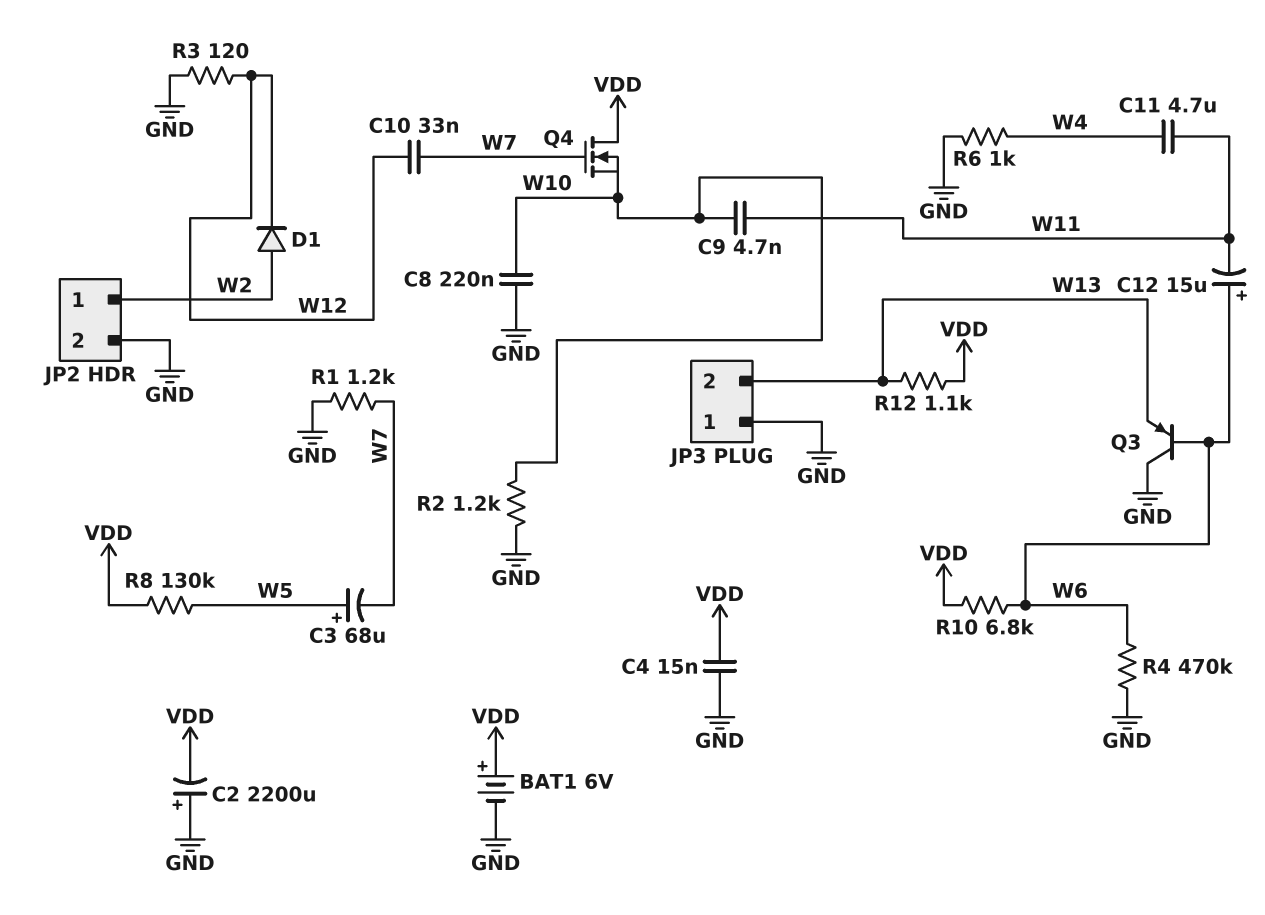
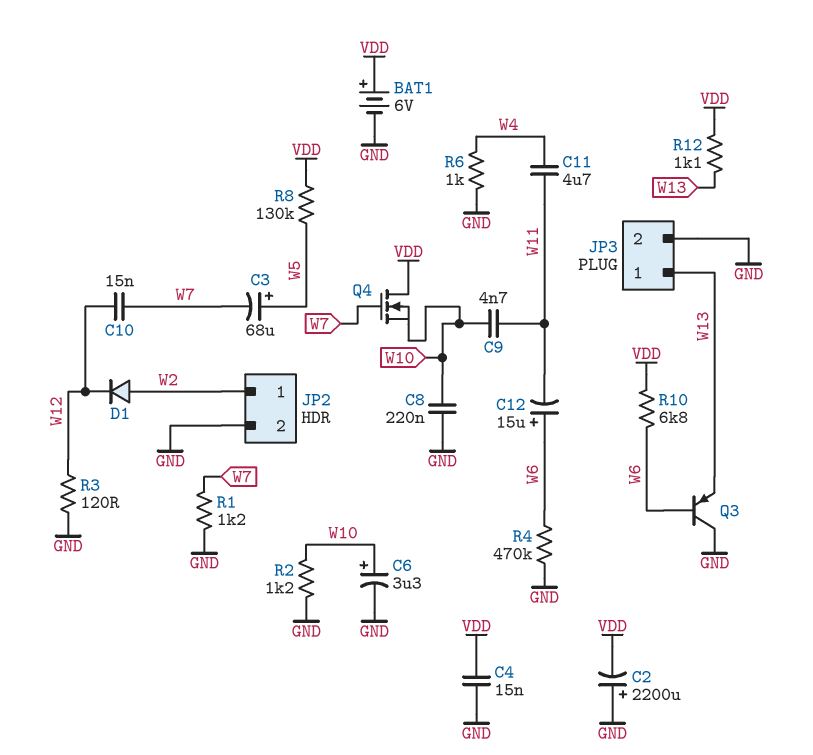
C6: none -> 3.3uF (plus W10, minus GND)
C10: 33nF (W7, W12) -> 15nF (W7, W12)
JP3 pin 1: GND -> W13
JP3 pin 2: W13 -> GND

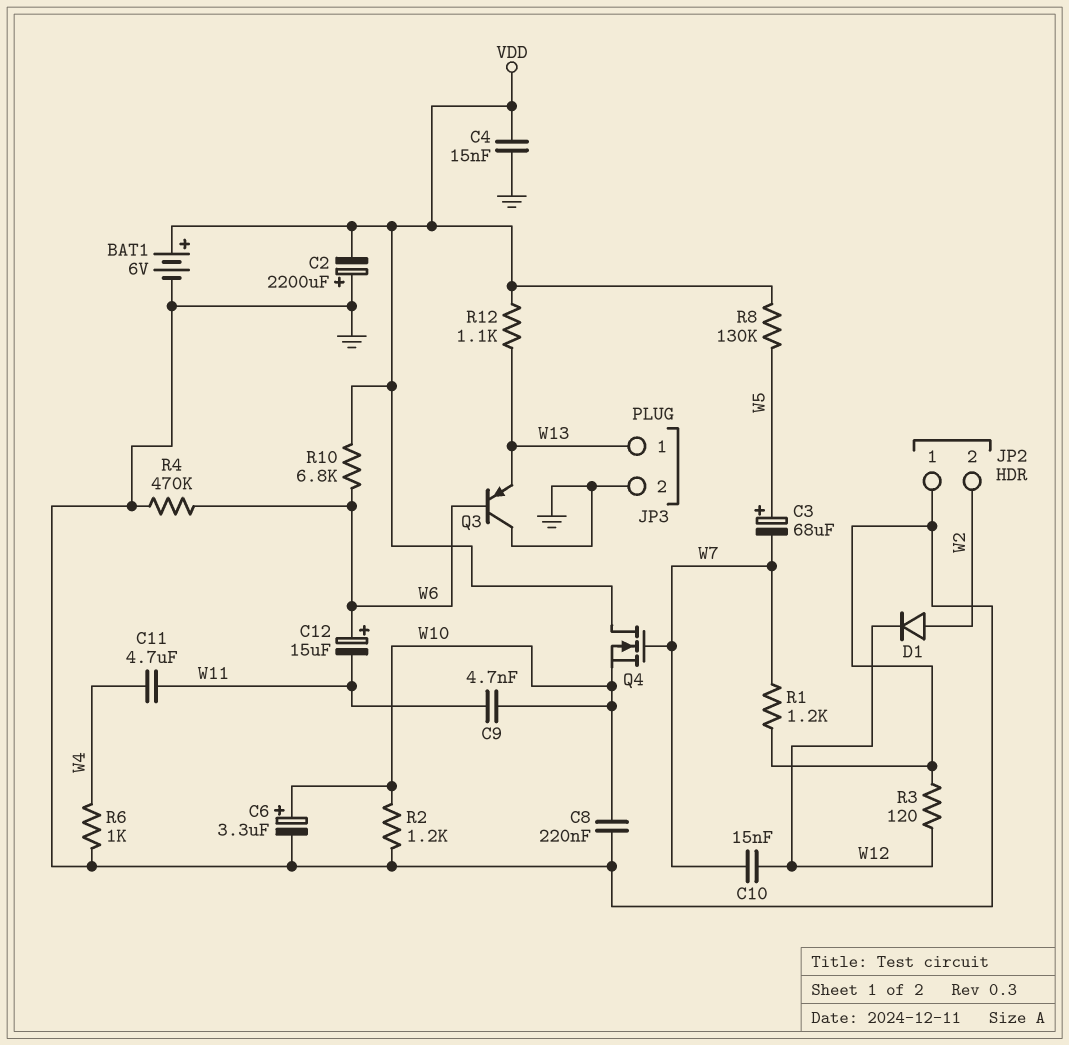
JP2 pin 1: W2 -> GND
JP2 pin 2: GND -> W2

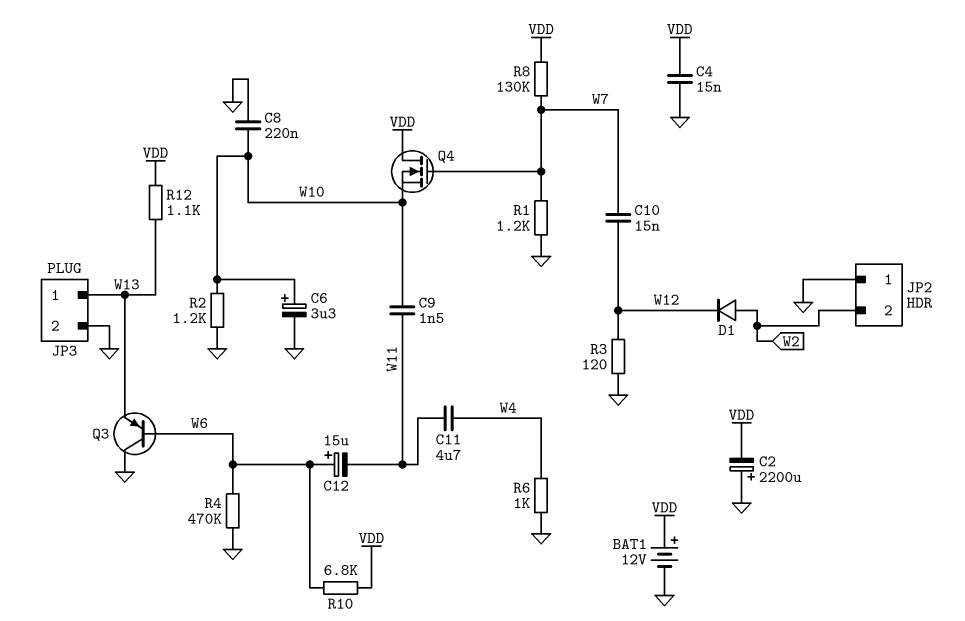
BAT1: 6V (plus VDD, minus GND) -> 12V (plus VDD, minus GND)
C3: 68uF (plus W5, minus W7) -> none
C9: 4.7nF (W10, W11) -> 1.5nF (W10, W11)
R8: 130k (VDD, W5) -> 130k (VDD, W7)

